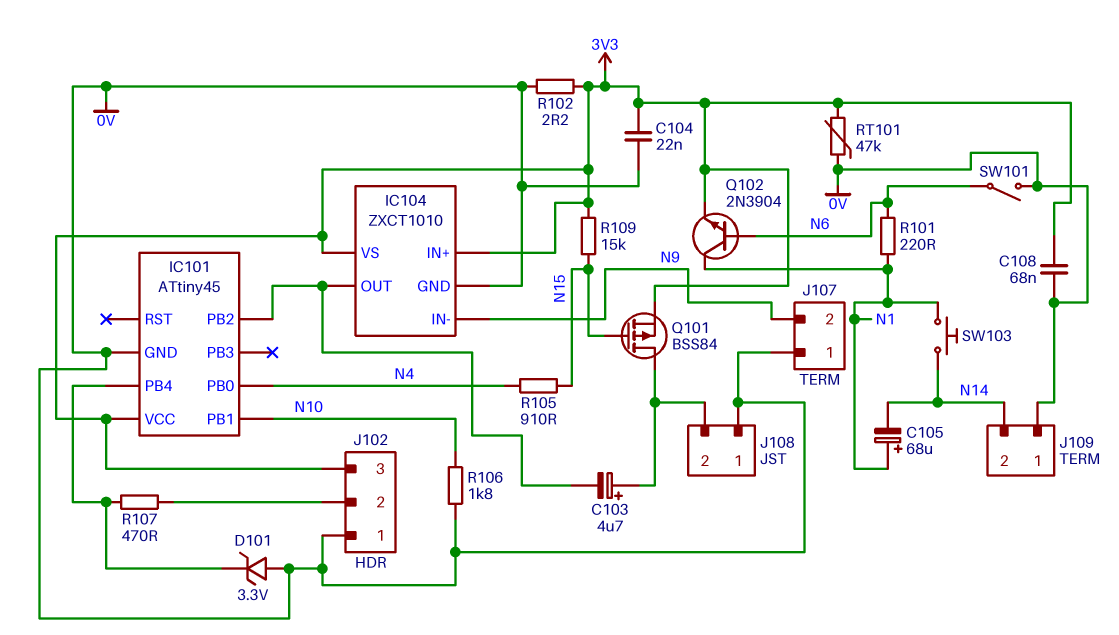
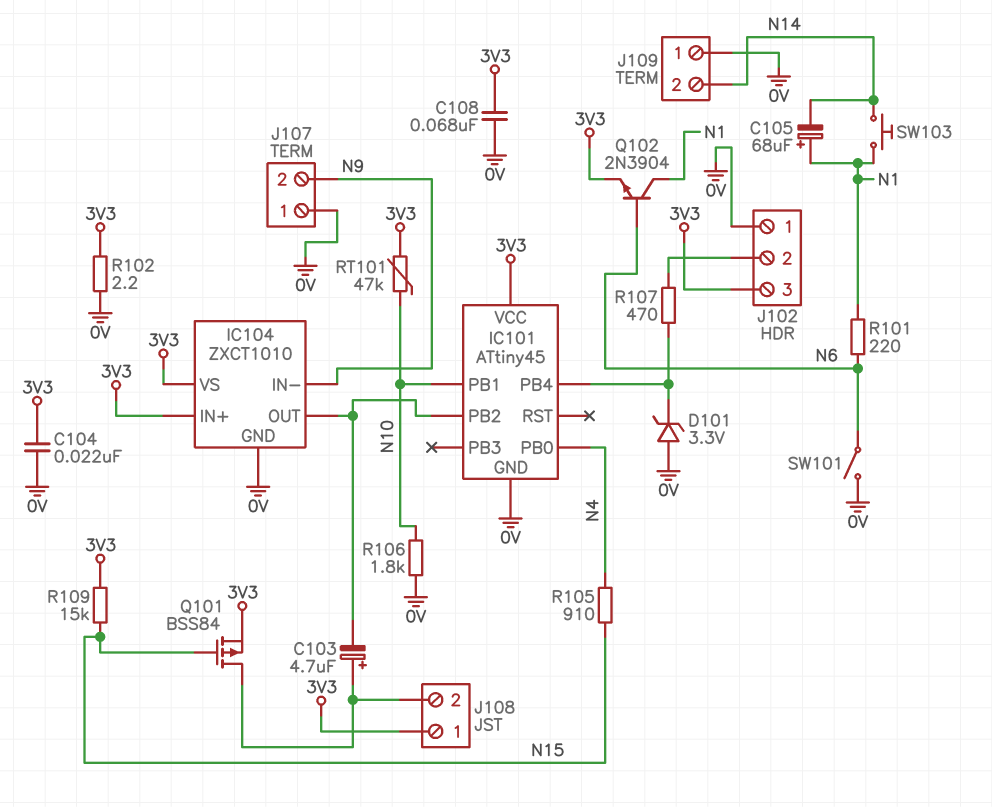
J108 pin 1: 0V -> 3V3
RT101: 47k (0V, 3V3) -> 47k (3V3, N10)

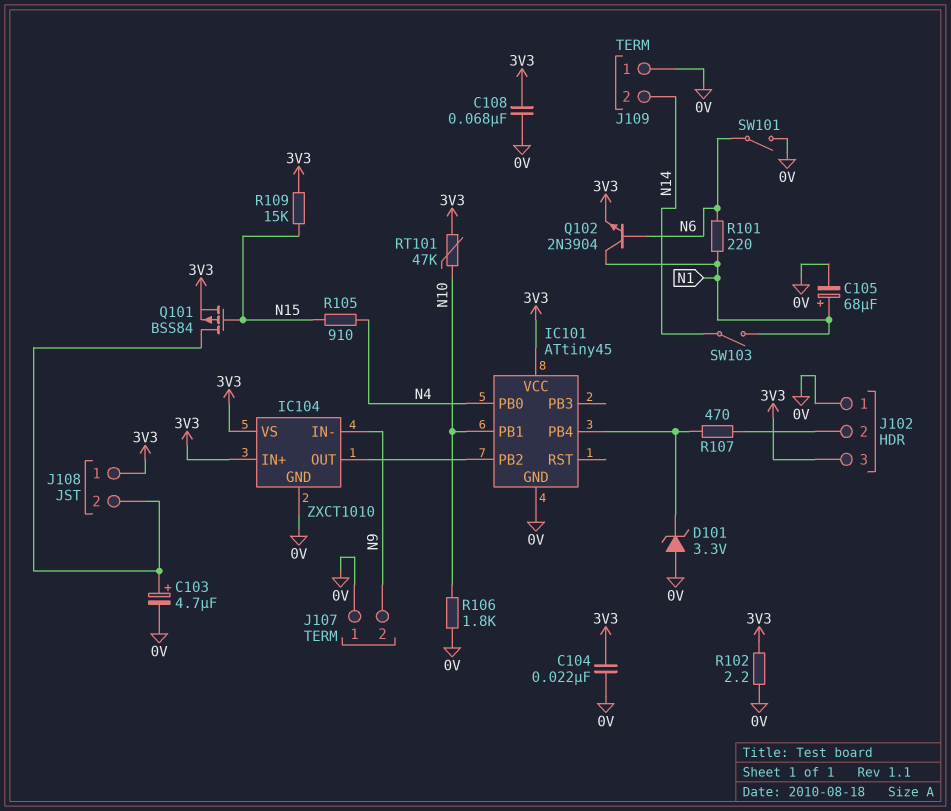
C103: 4.7uF (plus J108/2, minus IC101/PB2) -> 4.7uF (plus J108/2, minus 0V)
C105: 68uF (plus N1, minus N14) -> 68uF (plus N1, minus 0V)
SW103: button (N1, N14) -> switch (N1, N14)

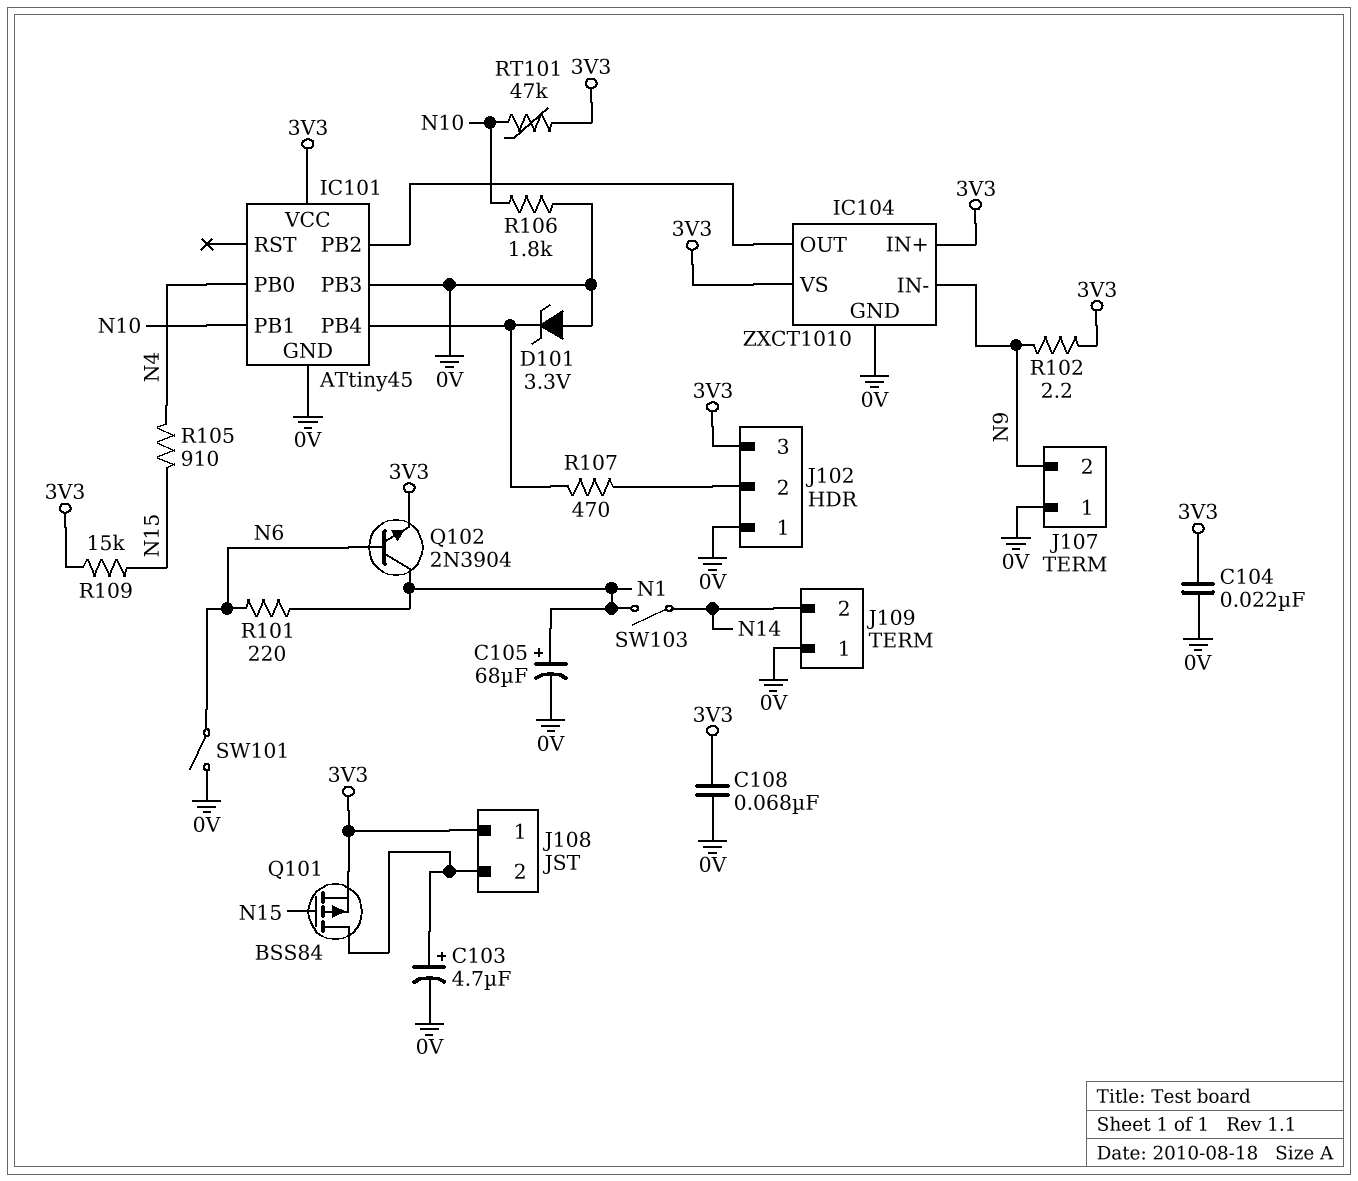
IC101 pin PB3: none -> 0V
R102: 2.2 (0V, 3V3) -> 2.2 (3V3, N9)

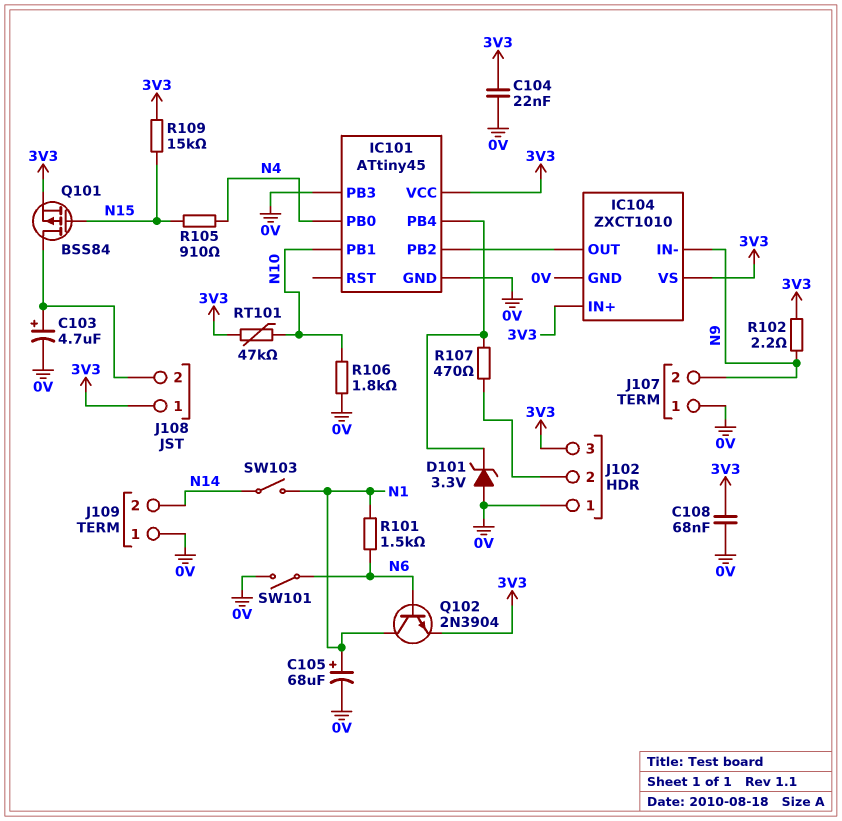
R101: 220 (N1, N6) -> 1.5k (N1, N6)

